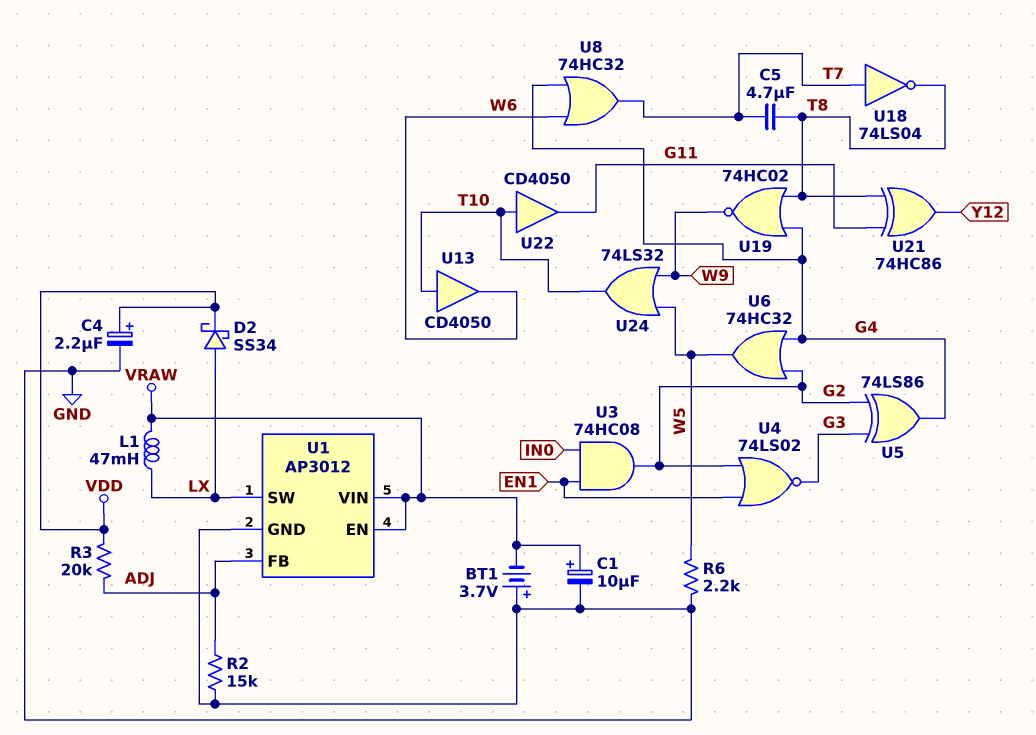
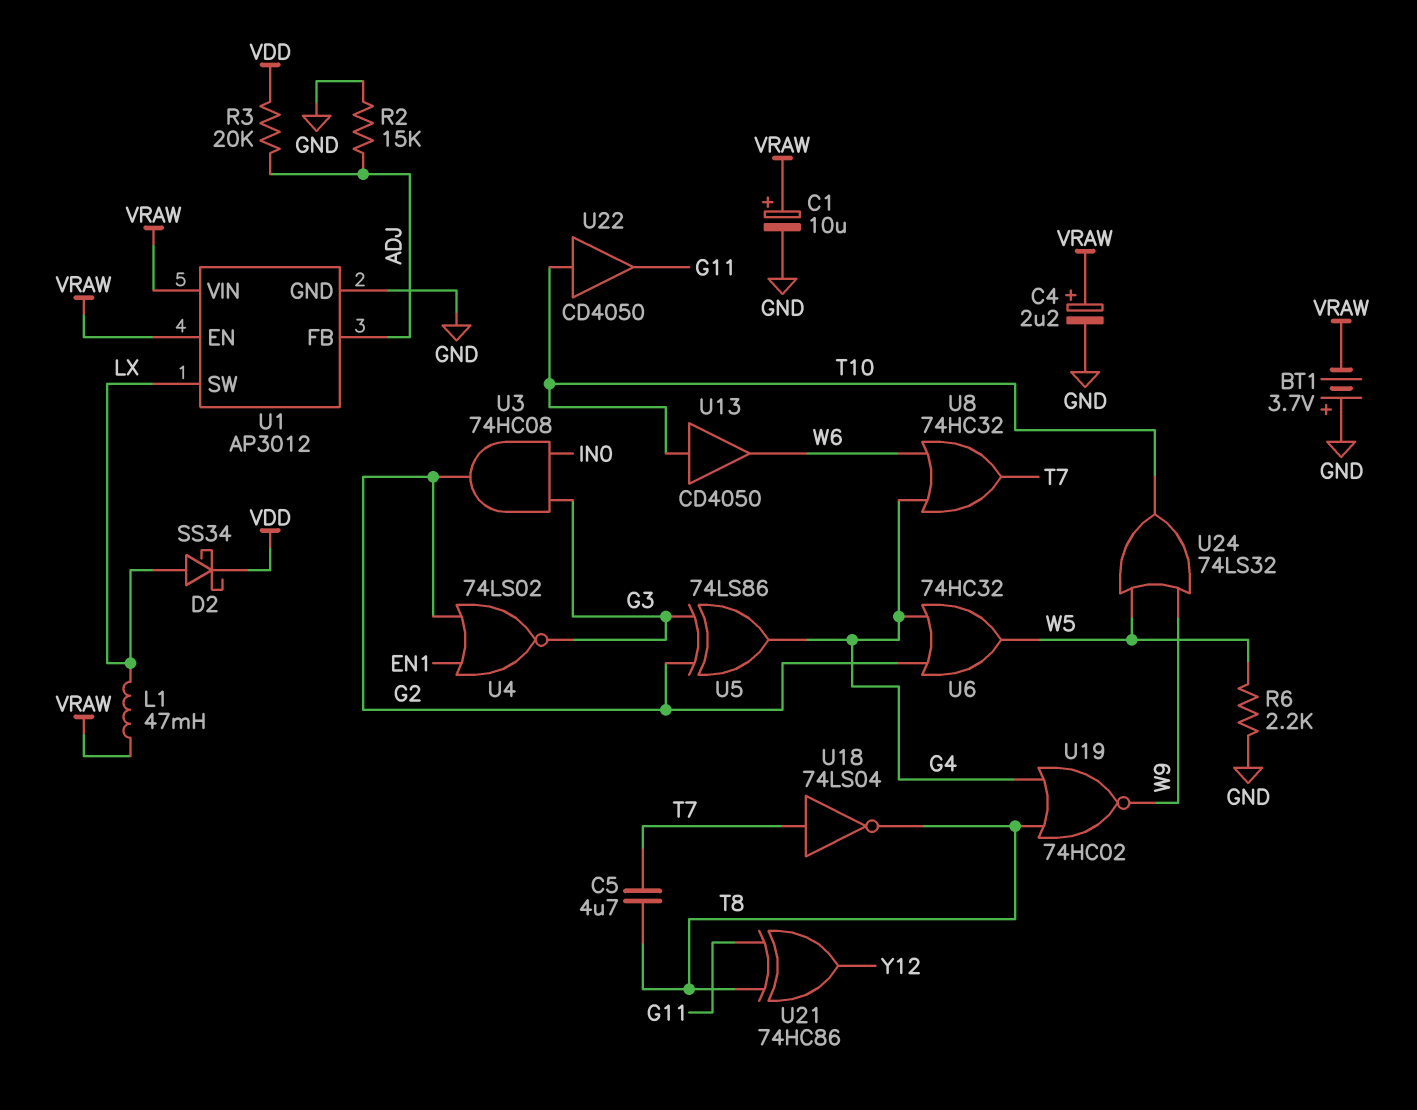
C4: 2.2uF (plus VDD, minus GND) -> 2.2uF (plus VRAW, minus GND)
U3: AND 74HC08 (in EN1, in IN0, out G2) -> AND 74HC08 (in G3, in IN0, out G2)

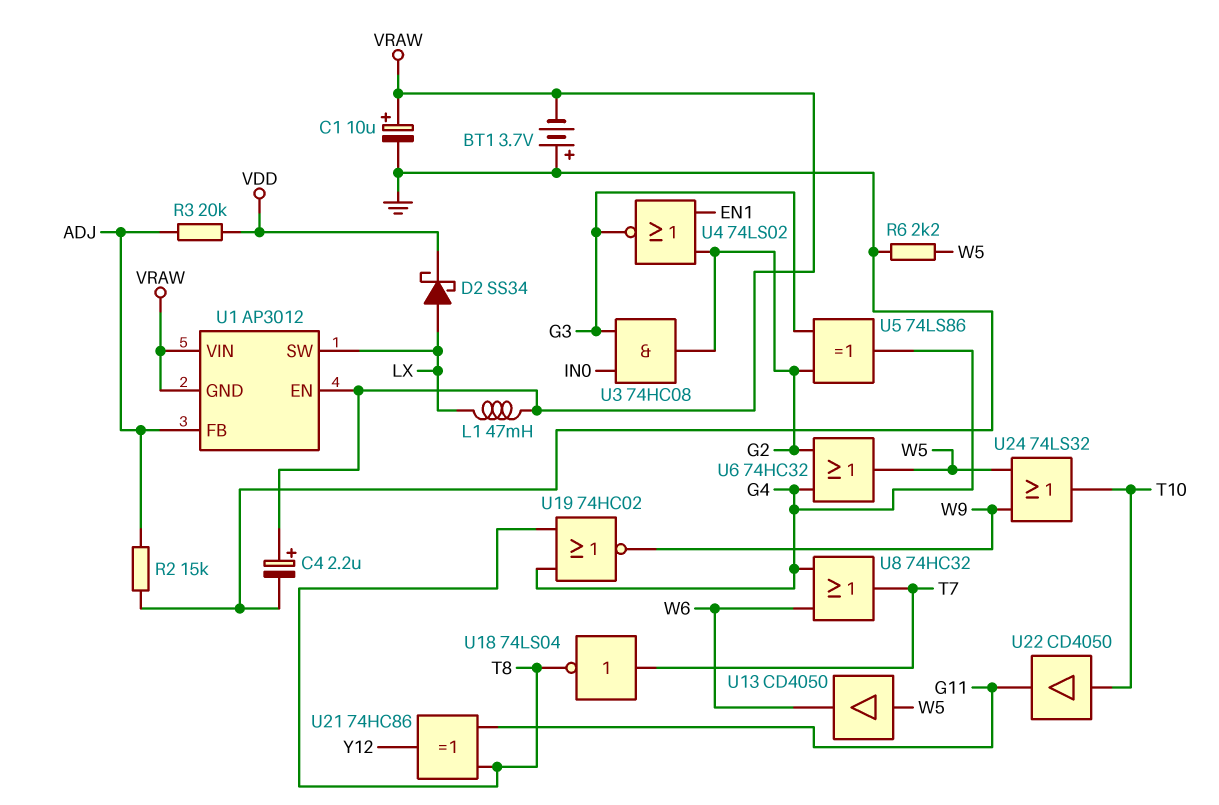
C5: 4.7uF (T7, T8) -> none
U1 pin GND: GND -> VRAW
U13: buffer CD4050 (in T10, out W6) -> buffer CD4050 (in W5, out W6)

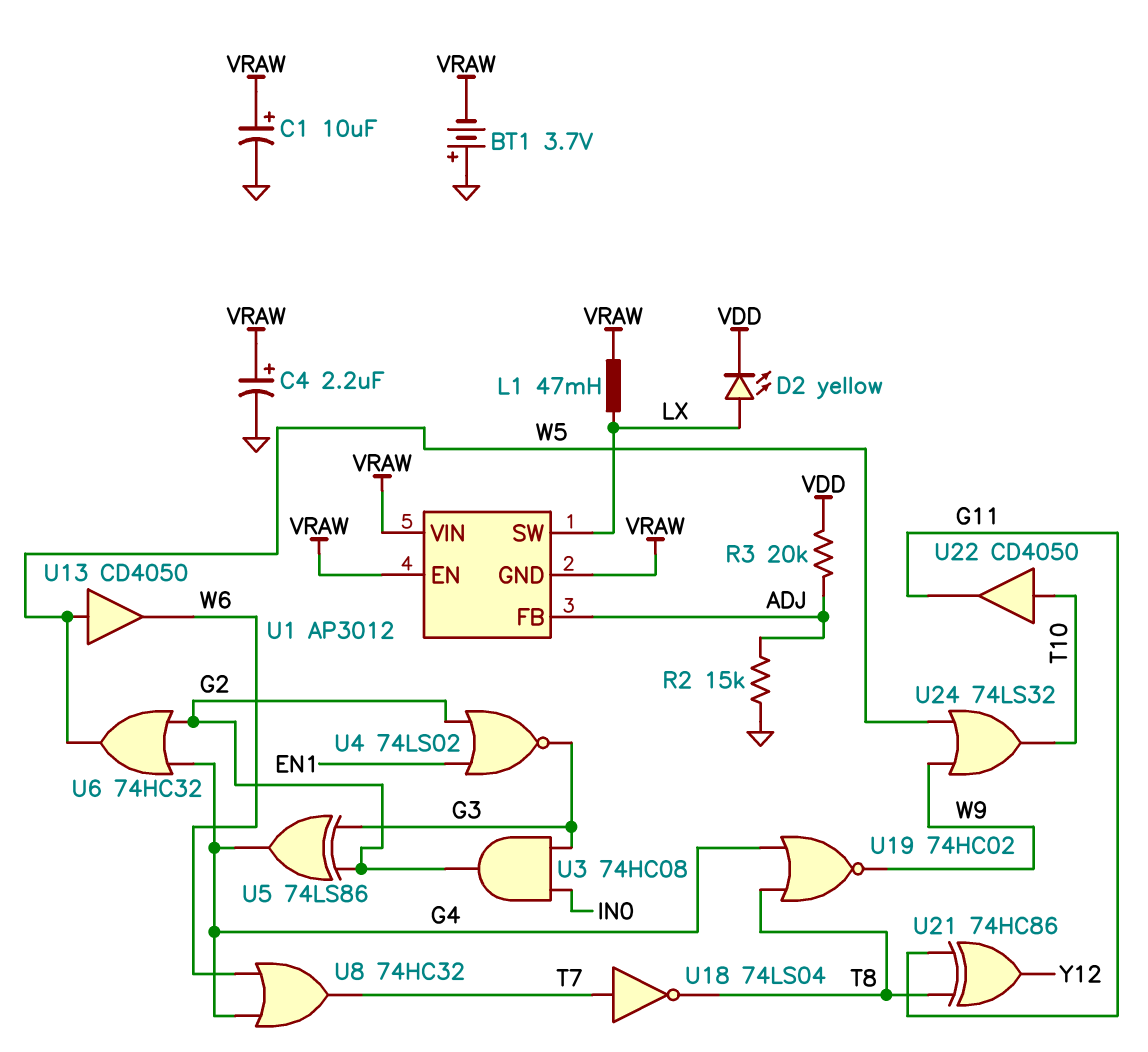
D2: schottky SS34 (A LX, K VDD) -> LED yellow (A LX, K VDD)
R6: 2.2k (GND, W5) -> none

